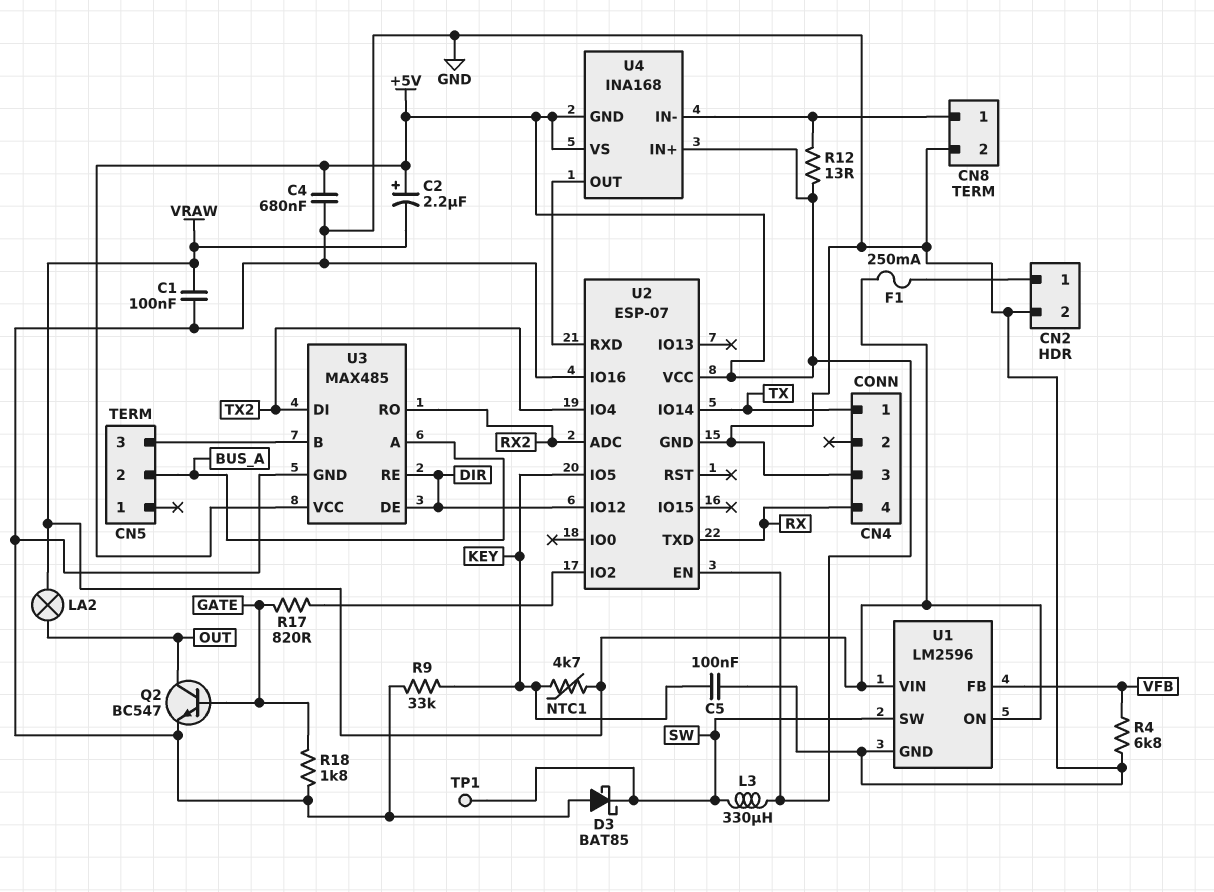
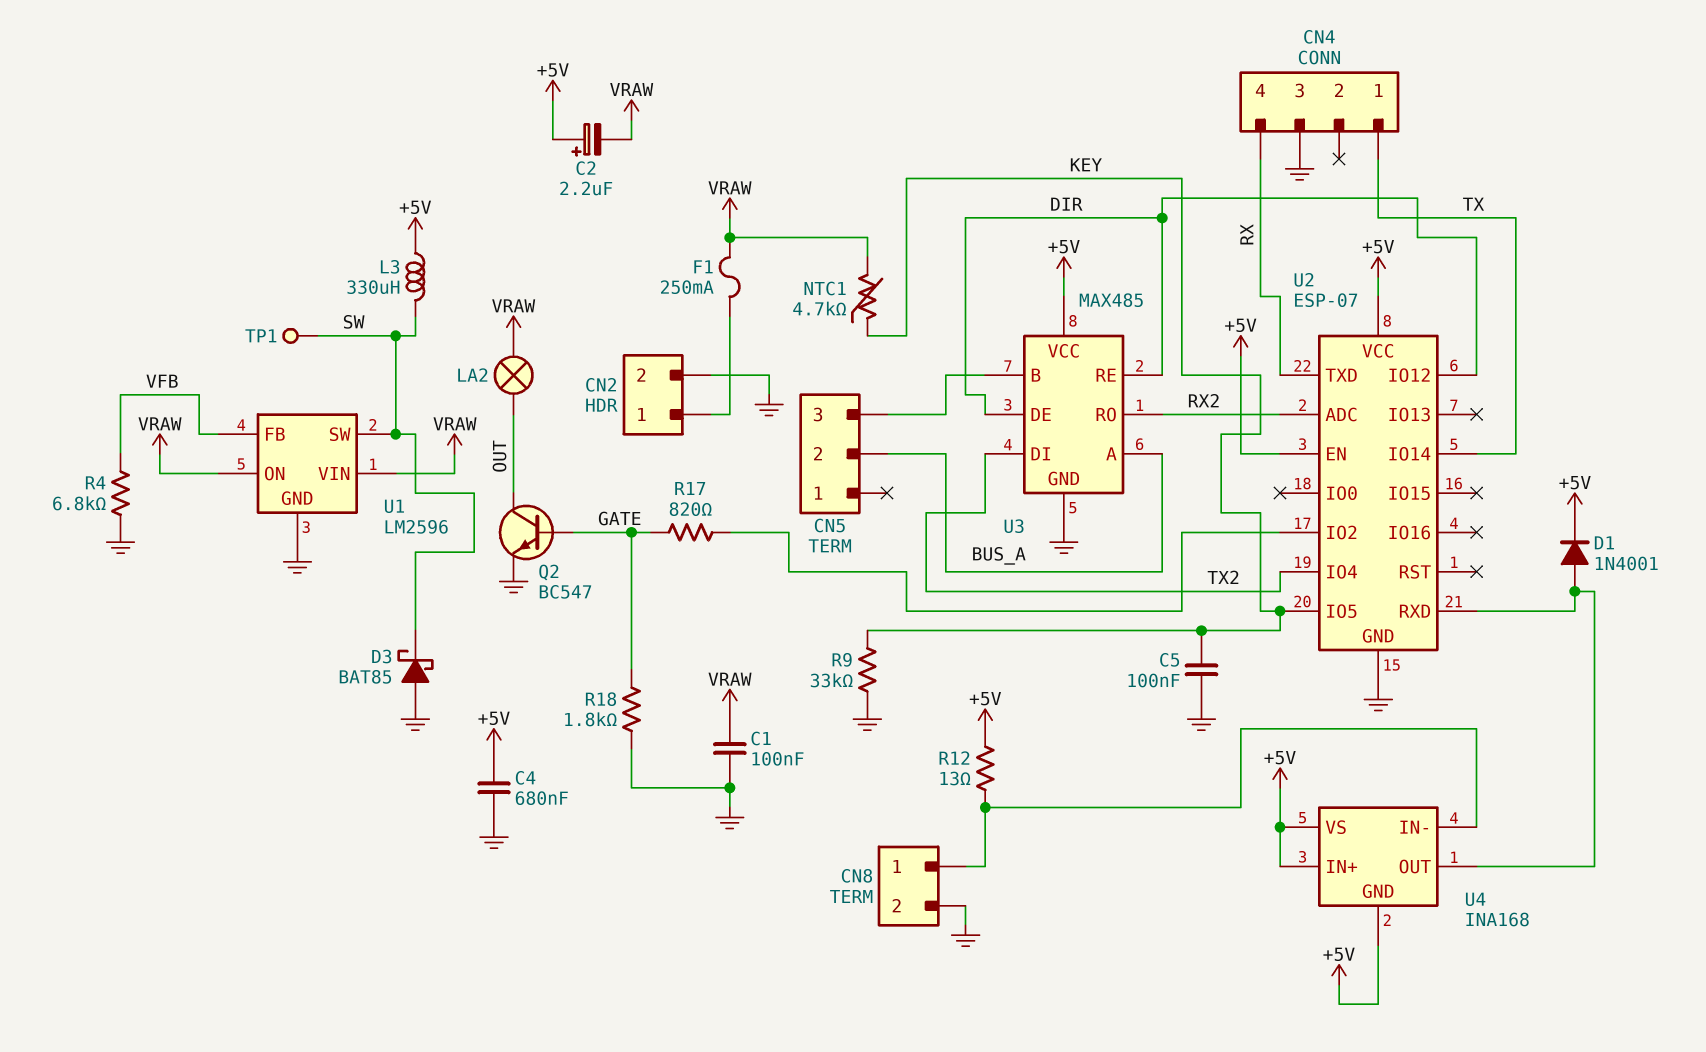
D1: none -> diode 1N4001 (A U2/RXD, K +5V)
U2 pin IO16: GND -> none

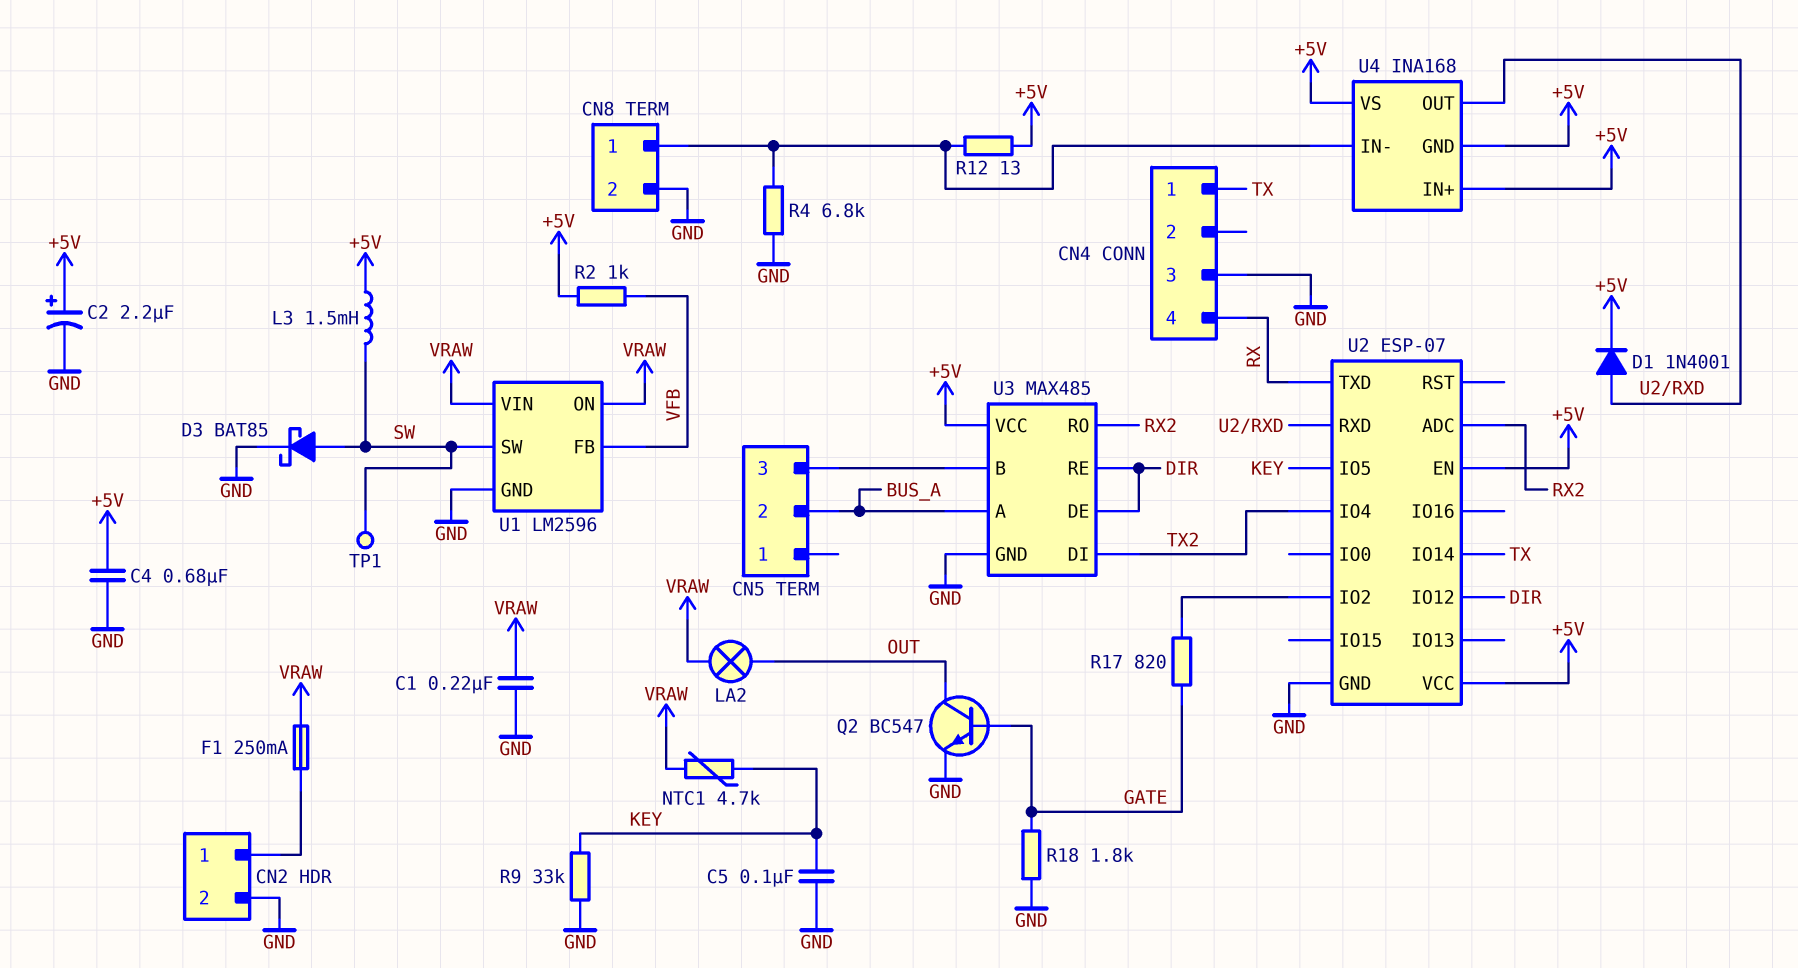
C1: 100nF (GND, VRAW) -> 220nF (GND, VRAW)
C2: 2.2uF (plus +5V, minus VRAW) -> 2.2uF (plus +5V, minus GND)
D3: schottky BAT85 (A GND, K SW) -> schottky BAT85 (A SW, K GND)
L3: 330uH (+5V, SW) -> 1.5mH (+5V, SW)
R2: none -> 1k (+5V, VFB)
R4: 6.8k (GND, VFB) -> 6.8k (CN8/1, GND)

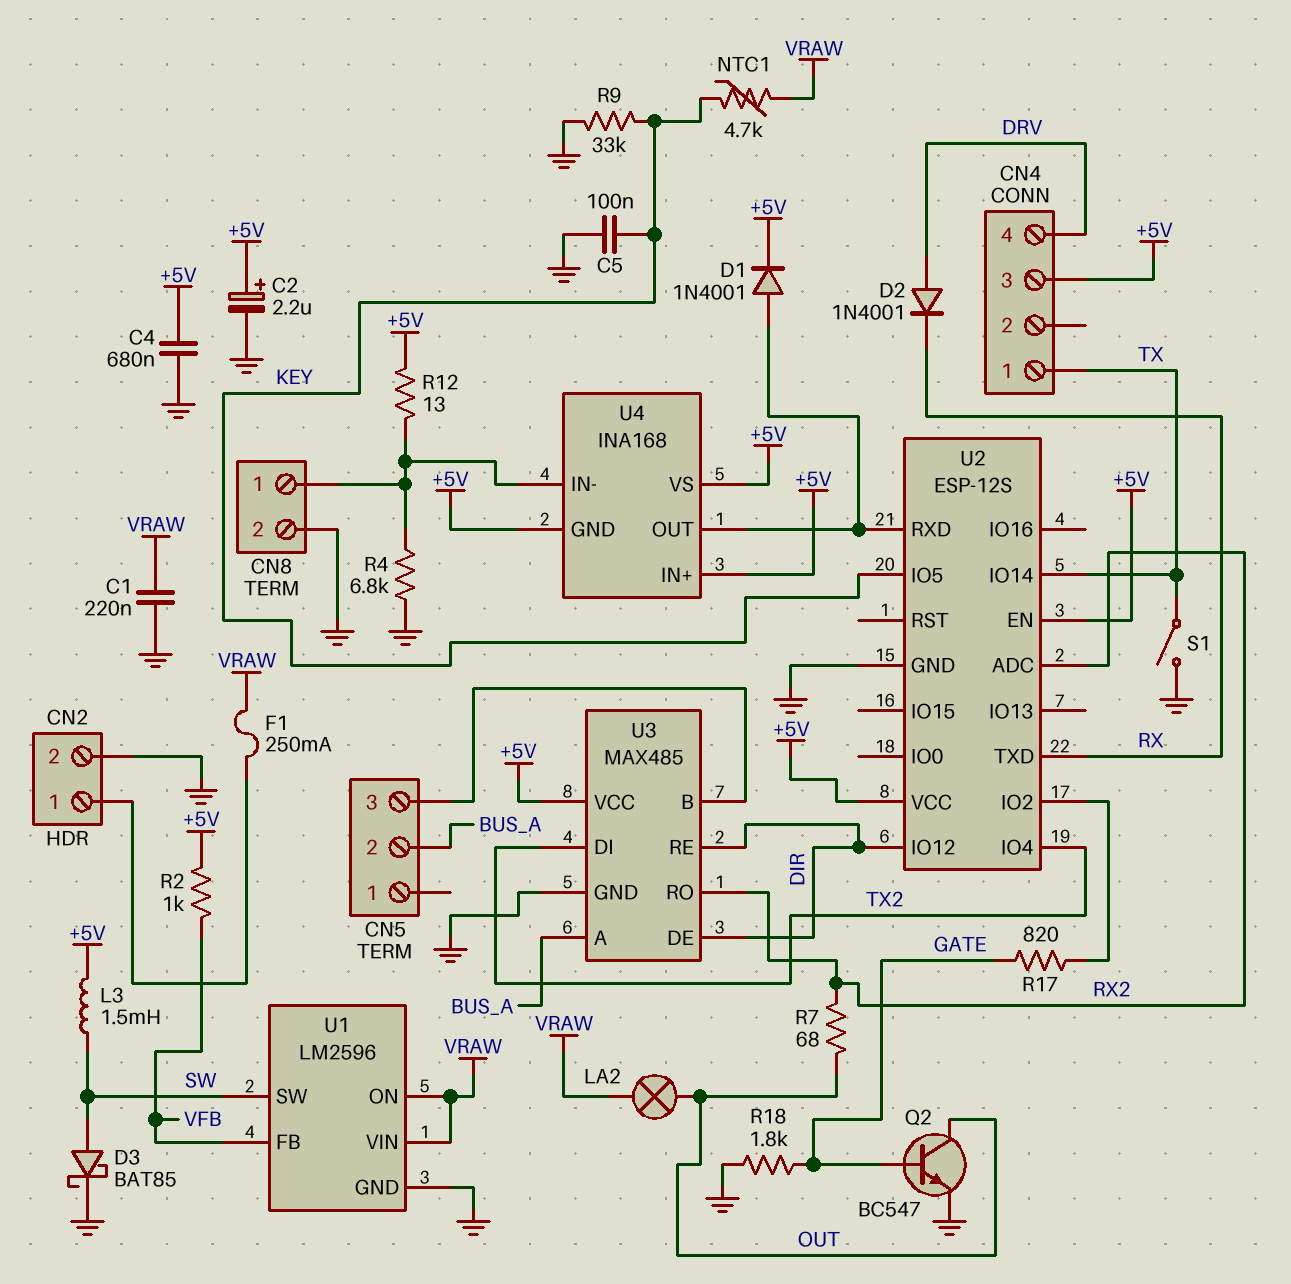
CN4 pin 3: GND -> +5V
CN4 pin 4: RX -> DRV
D2: none -> diode 1N4001 (A DRV, K RX)
R7: none -> 68 (OUT, RX2)
S1: none -> switch (GND, TX)
TP1: test point (SW) -> none
U2: ESP-07 -> ESP-12S

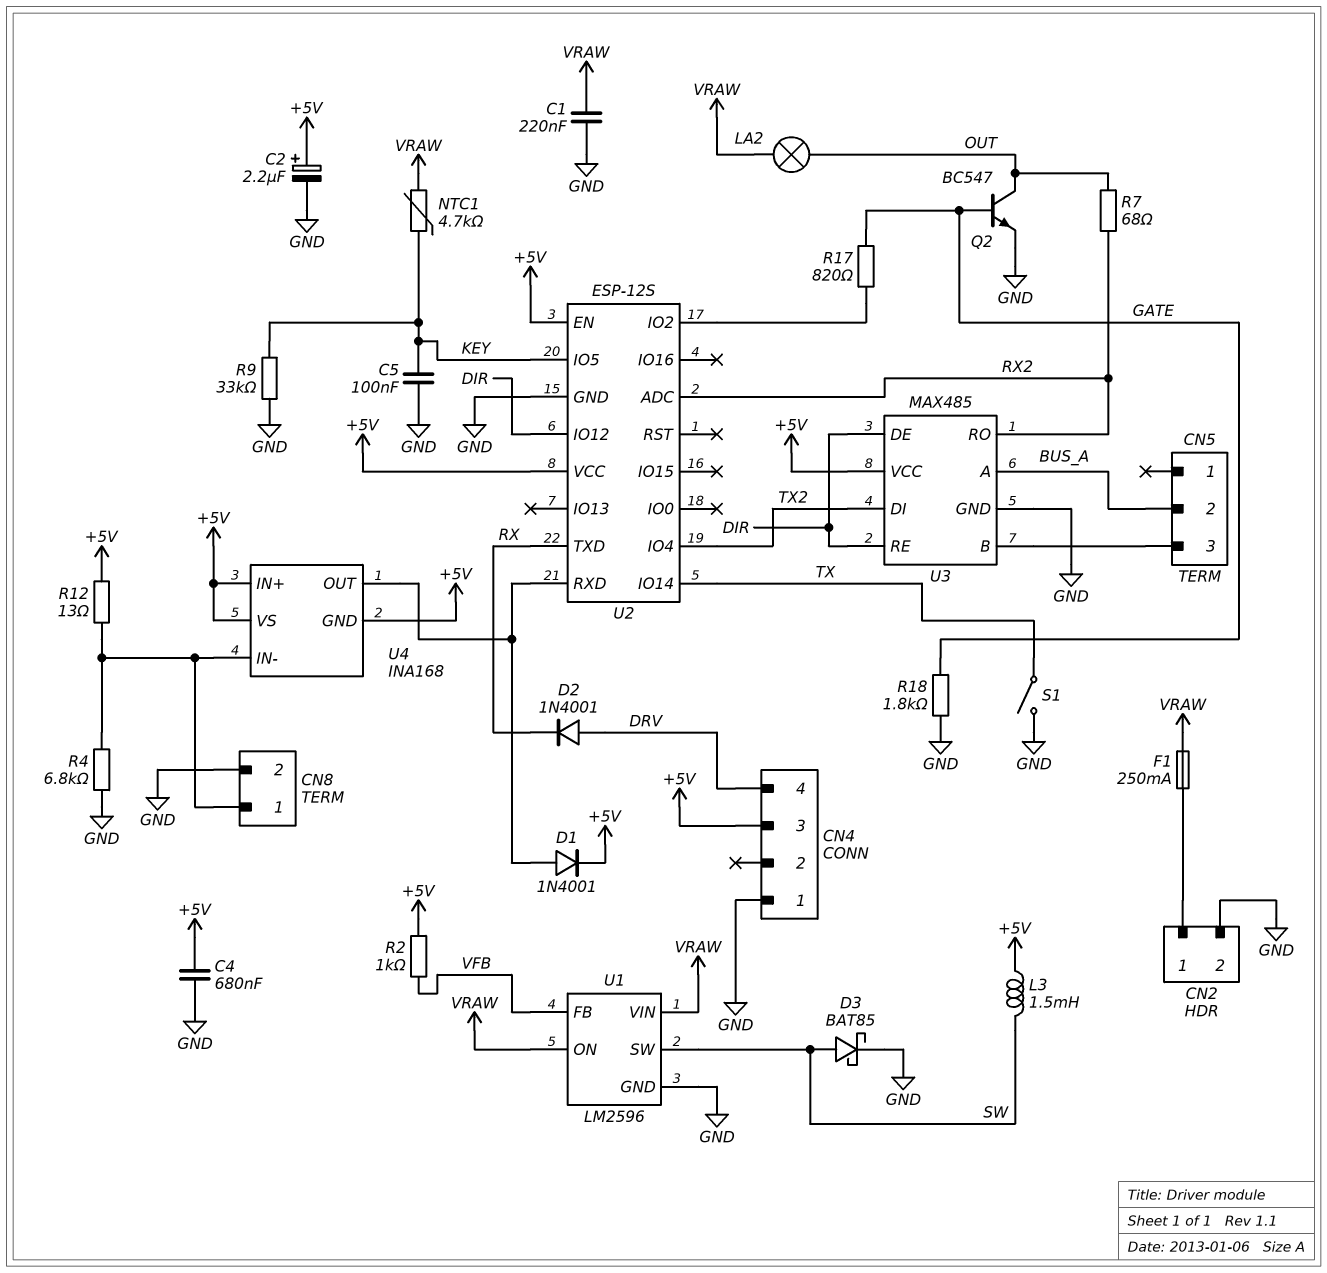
CN4 pin 1: TX -> GND

